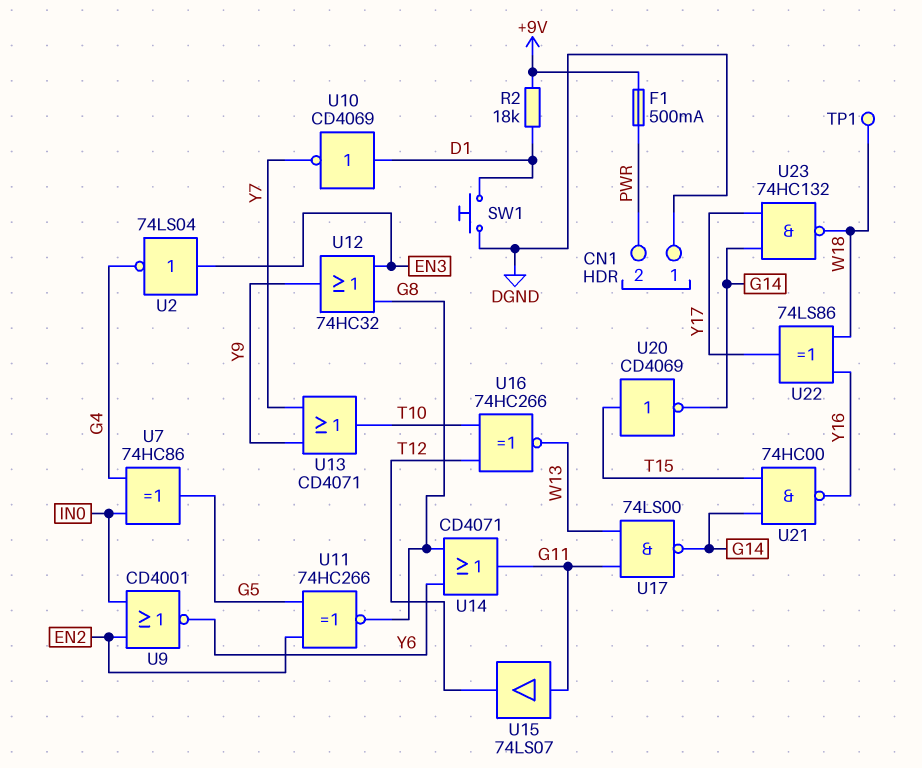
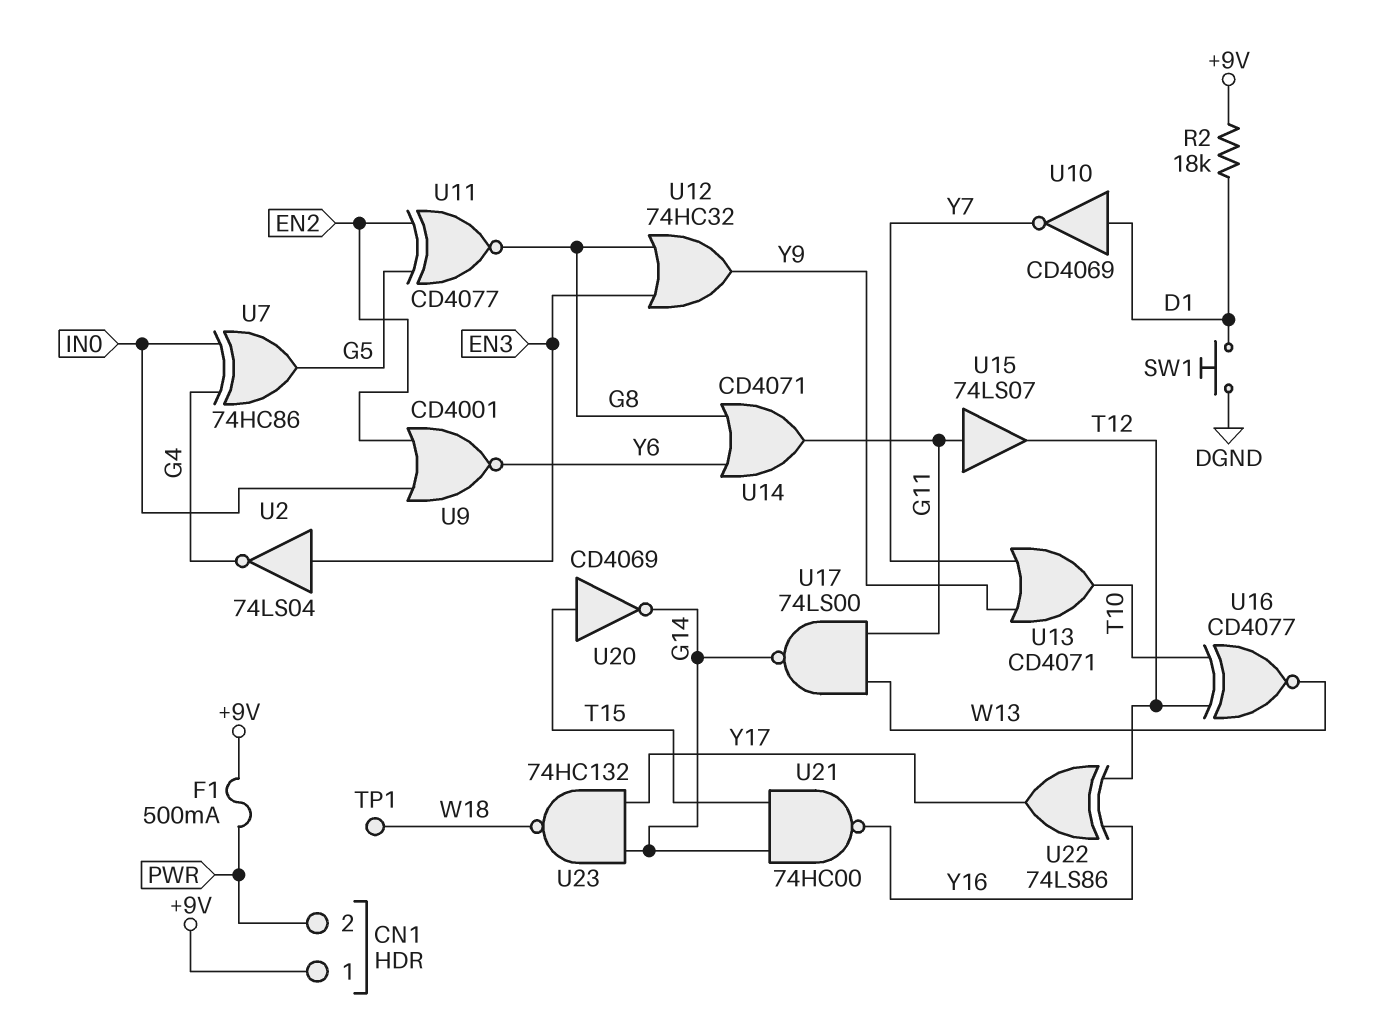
CN1 pin 1: DGND -> +9V
U11: XNOR 74HC266 (in EN2, in G5, out G8) -> XNOR CD4077 (in EN2, in G5, out G8)
U16: XNOR 74HC266 (in T10, in T12, out W13) -> XNOR CD4077 (in T10, in T12, out W13)
U22: XOR 74LS86 (in W18, in Y16, out Y17) -> XOR 74LS86 (in T12, in Y16, out Y17)

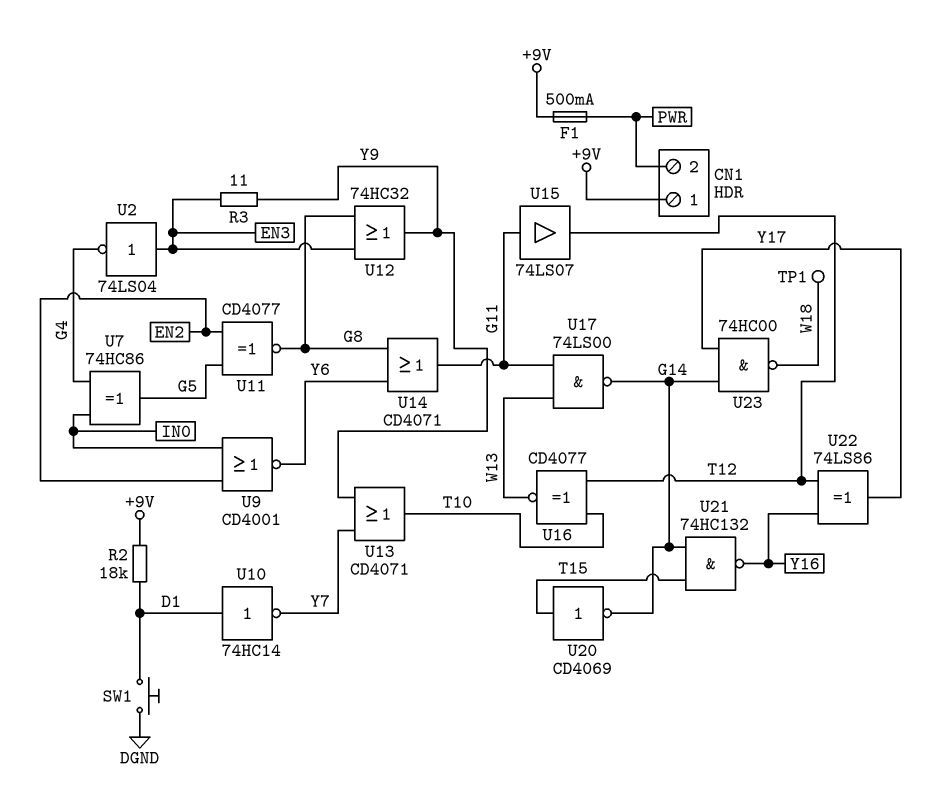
R3: none -> 11 (EN3, Y9)
U10: NOT CD4069 (in D1, out Y7) -> NOT 74HC14 (in D1, out Y7)
U21: NAND 74HC00 (in G14, in T15, out Y16) -> NAND 74HC132 (in G14, in T15, out Y16)
U23: NAND 74HC132 (in G14, in Y17, out W18) -> NAND 74HC00 (in G14, in Y17, out W18)

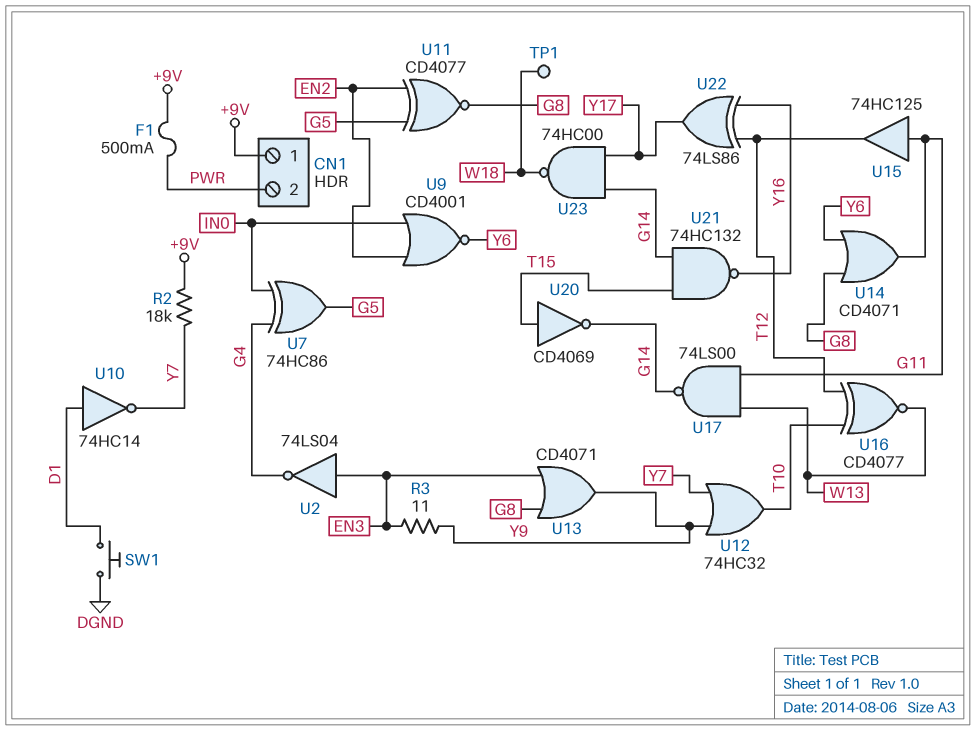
R2: 18k (+9V, D1) -> 18k (+9V, Y7)
U12: OR 74HC32 (in EN3, in G8, out Y9) -> OR 74HC32 (in Y7, in Y9, out T10)
U13: OR CD4071 (in Y7, in Y9, out T10) -> OR CD4071 (in EN3, in G8, out Y9)
U15: buffer 74LS07 (in G11, out T12) -> buffer 74HC125 (in G11, out T12)

